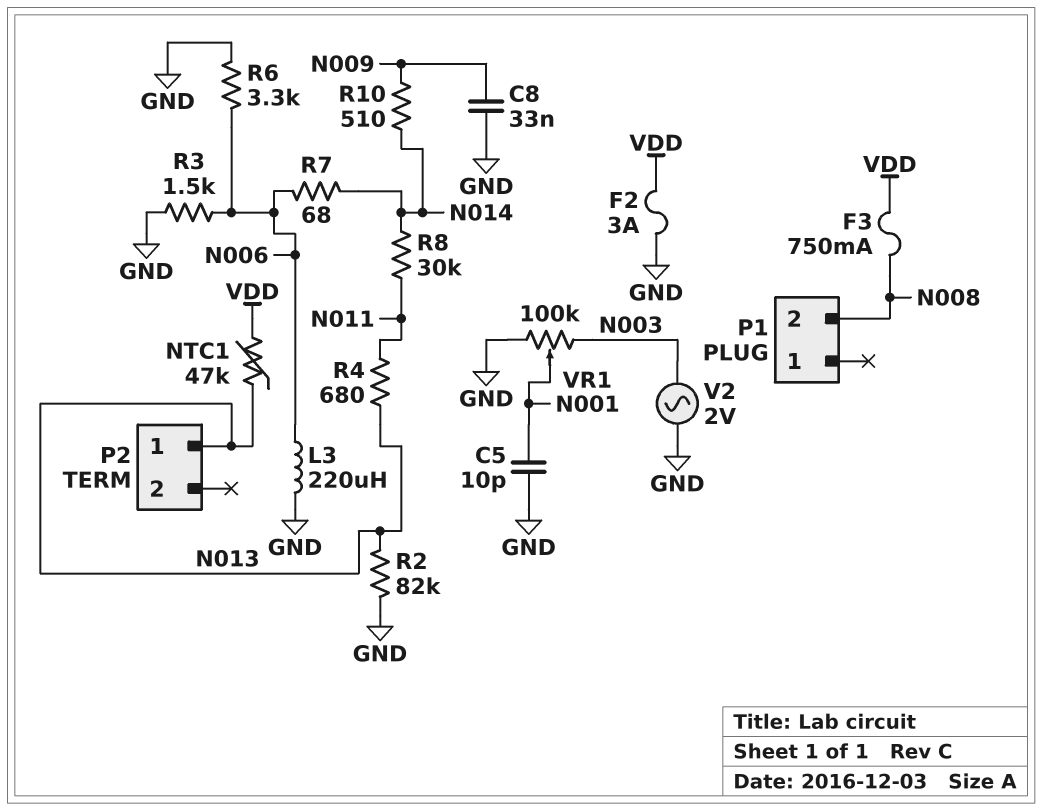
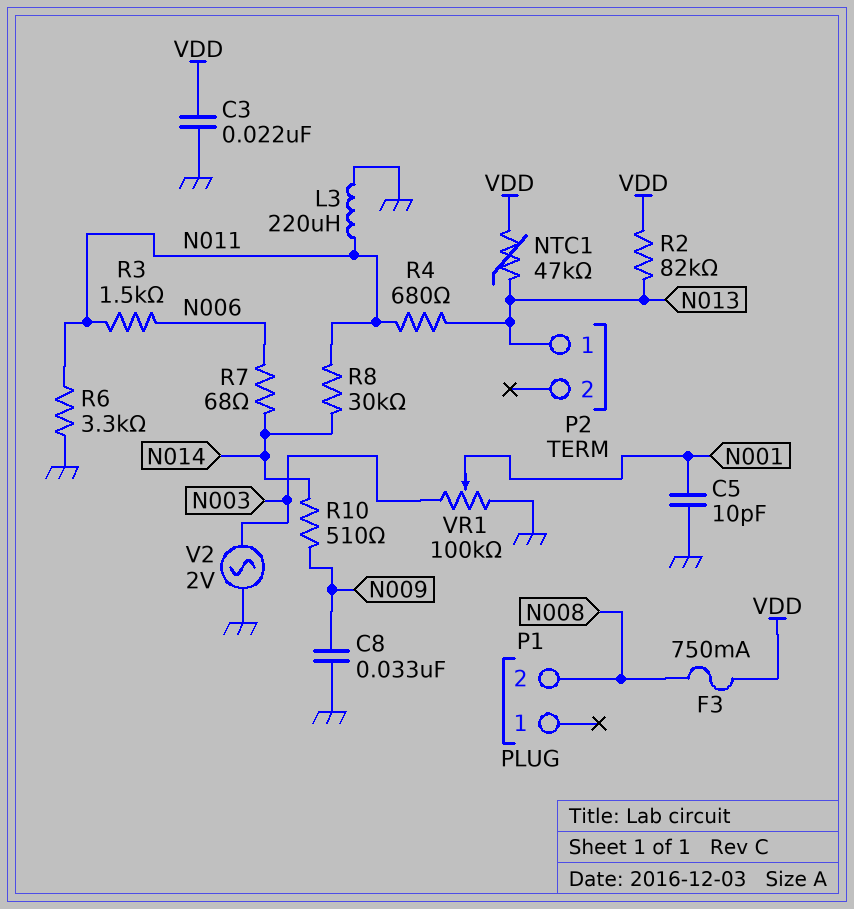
C3: none -> 22nF (GND, VDD)
F2: 3A (GND, VDD) -> none
L3: 220uH (GND, N006) -> 220uH (GND, N011)
R2: 82k (GND, N013) -> 82k (N013, VDD)
R3: 1.5k (GND, N006) -> 1.5k (N006, N011)
R6: 3.3k (GND, N006) -> 3.3k (GND, N011)

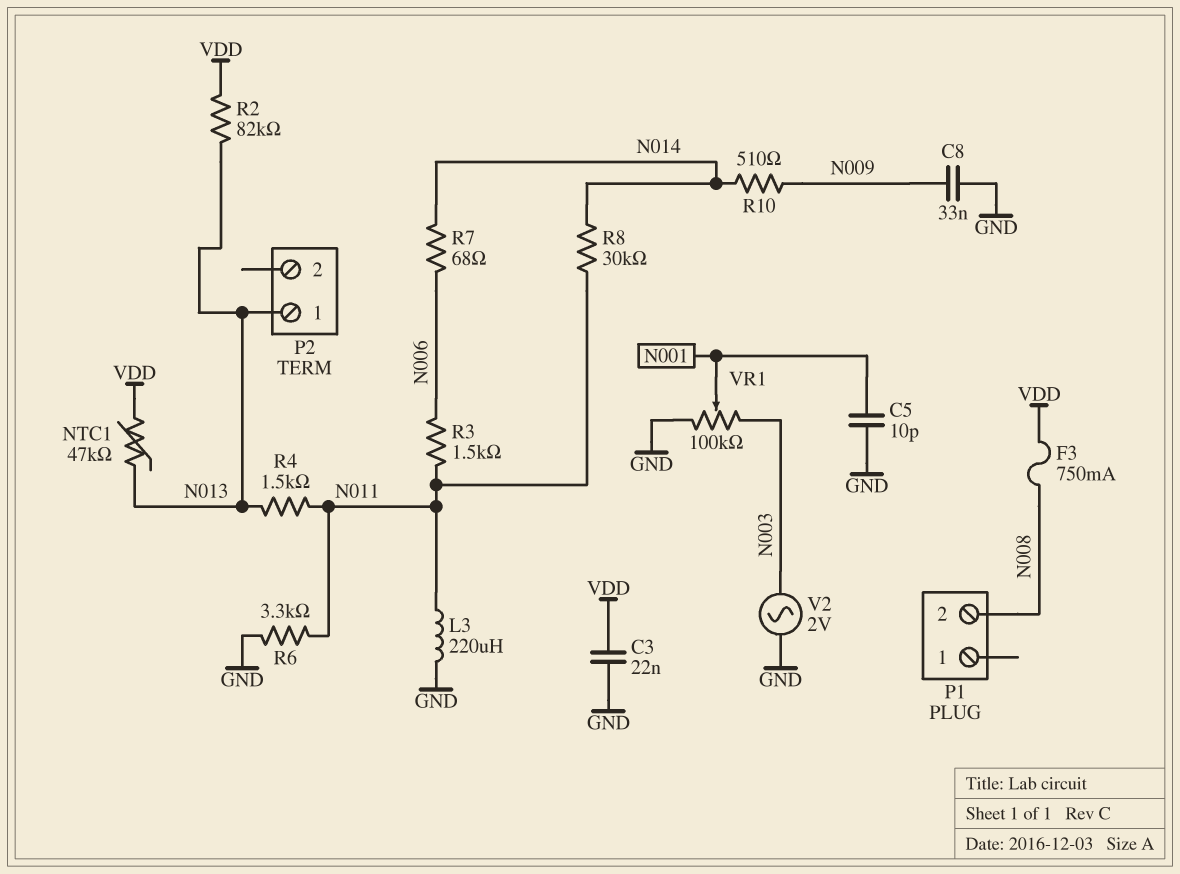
R4: 680 (N011, N013) -> 1.5k (N011, N013)

